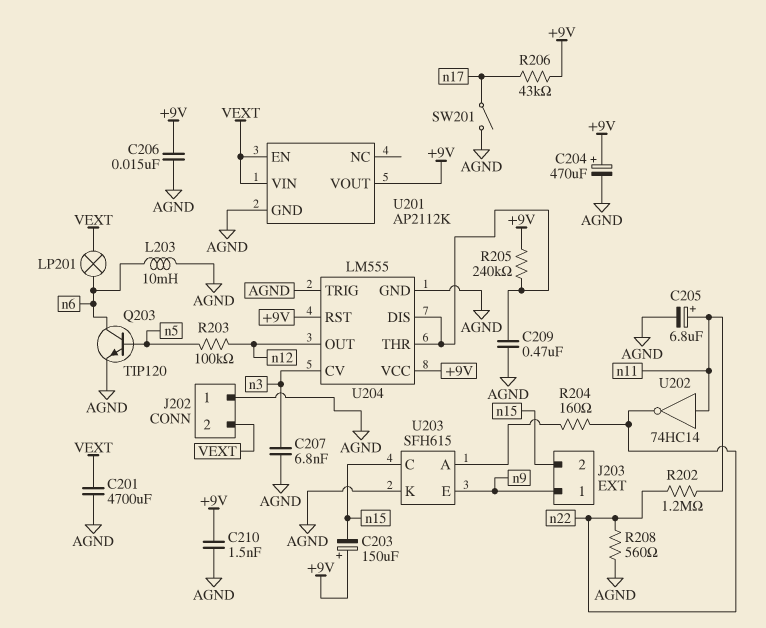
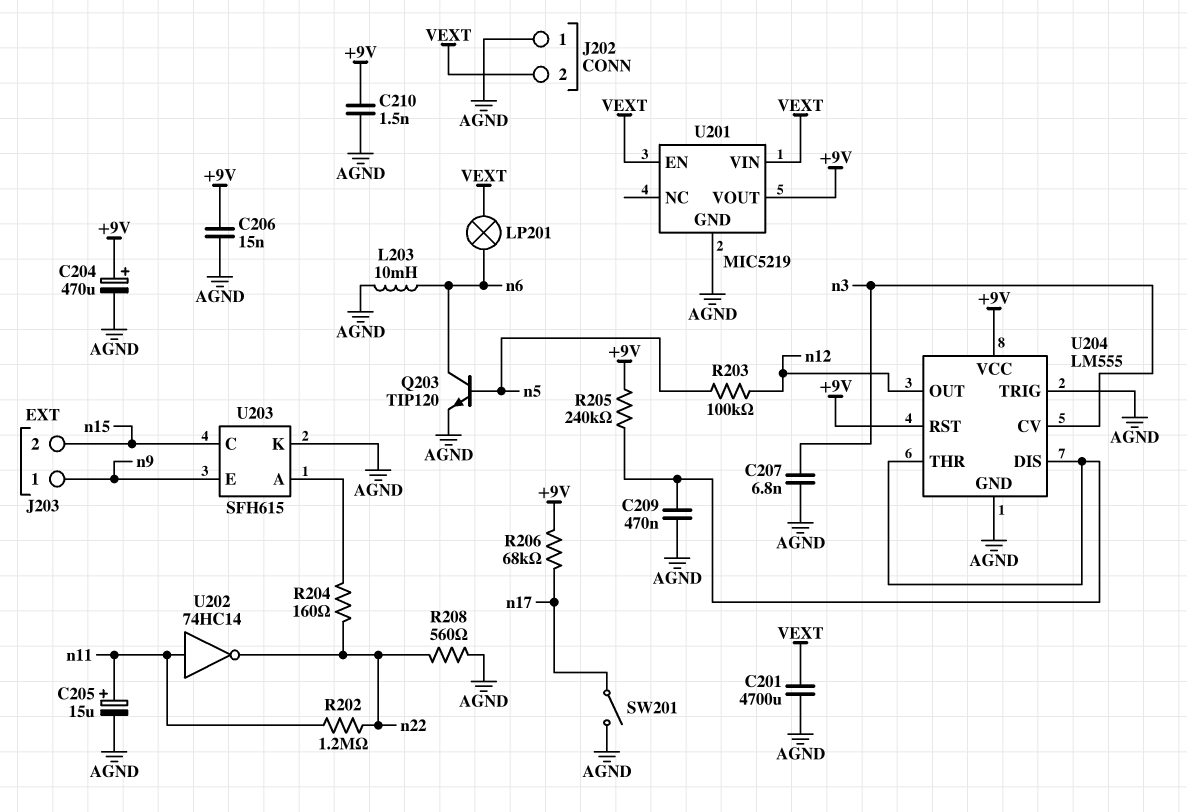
C203: 150uF (plus +9V, minus n15) -> none
C205: 6.8uF (plus n11, minus AGND) -> 15uF (plus n11, minus AGND)
R206: 43k (+9V, n17) -> 68k (+9V, n17)
U201: AP2112K -> MIC5219

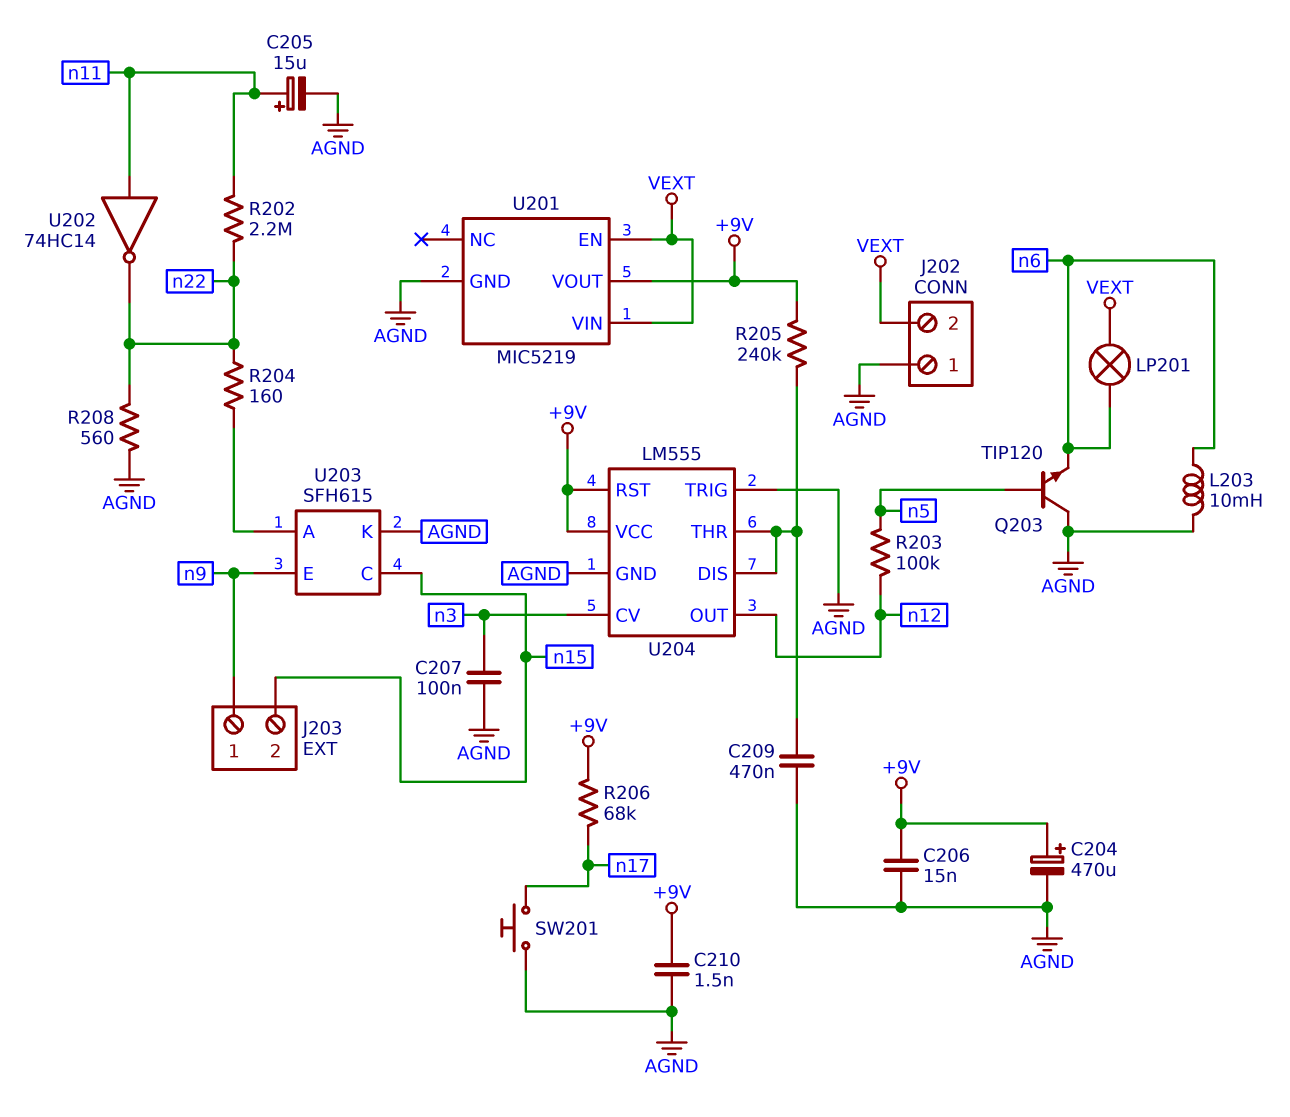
C201: 4700uF (AGND, VEXT) -> none
C207: 6.8nF (AGND, n3) -> 100nF (AGND, n3)
Q203: NPN TIP120 (B n5, C n6, E AGND) -> NPN TIP120 (B n5, C AGND, E n6)
R202: 1.2M (n11, n22) -> 2.2M (n11, n22)
SW201: switch (AGND, n17) -> button (AGND, n17)

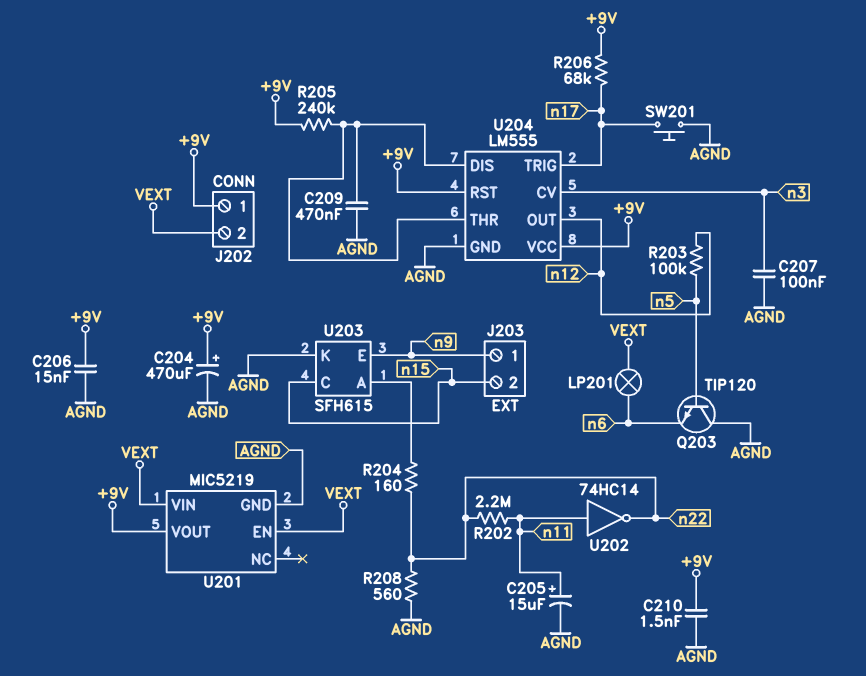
J202 pin 1: AGND -> +9V
L203: 10mH (AGND, n6) -> none
U204 pin TRIG: AGND -> n17

